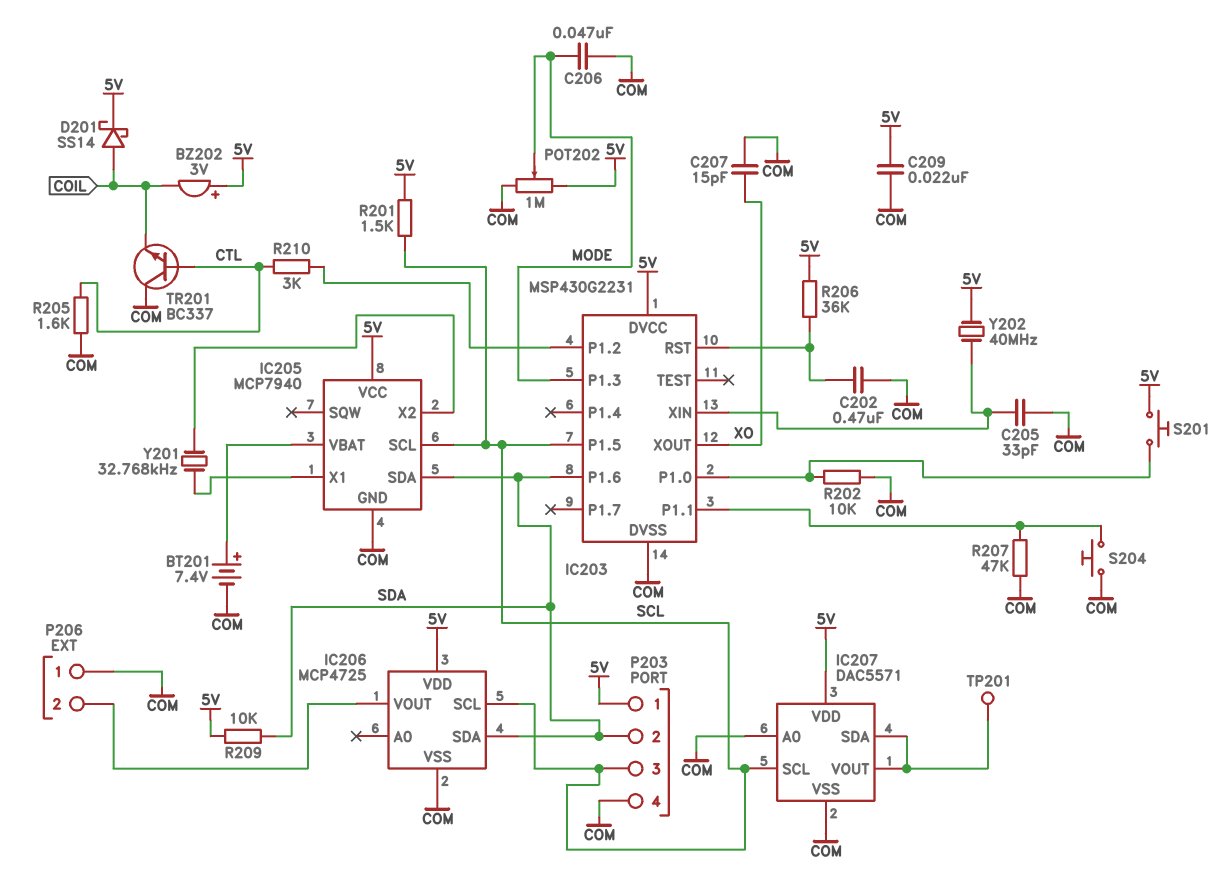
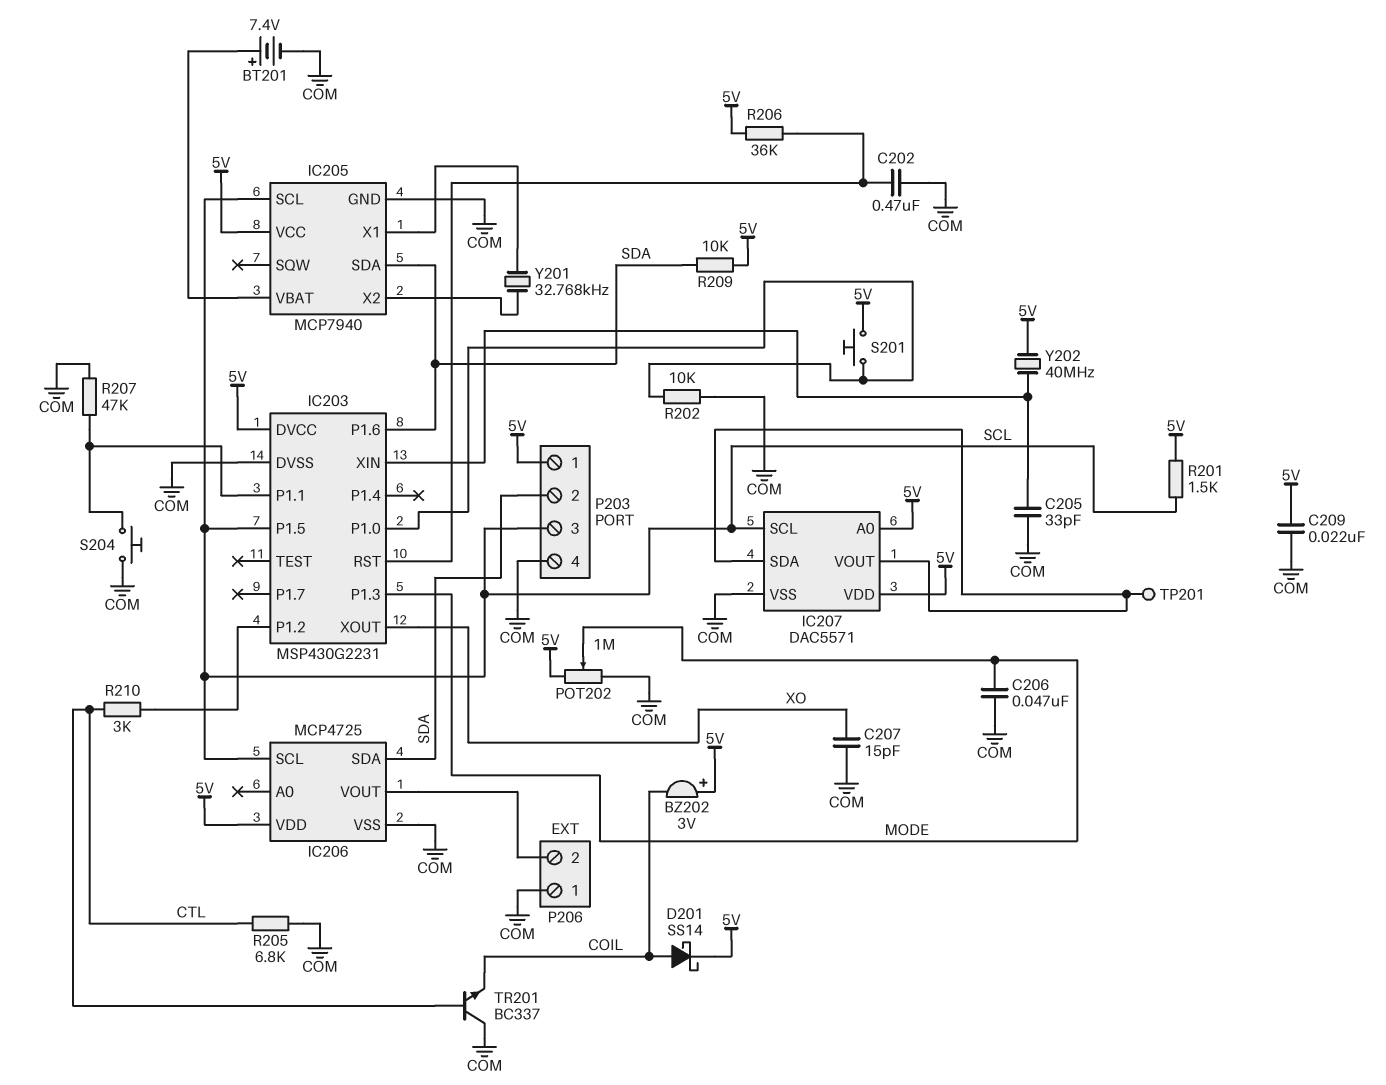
IC207 pin A0: COM -> 5V
R205: 1.6k (COM, CTL) -> 6.8k (COM, CTL)

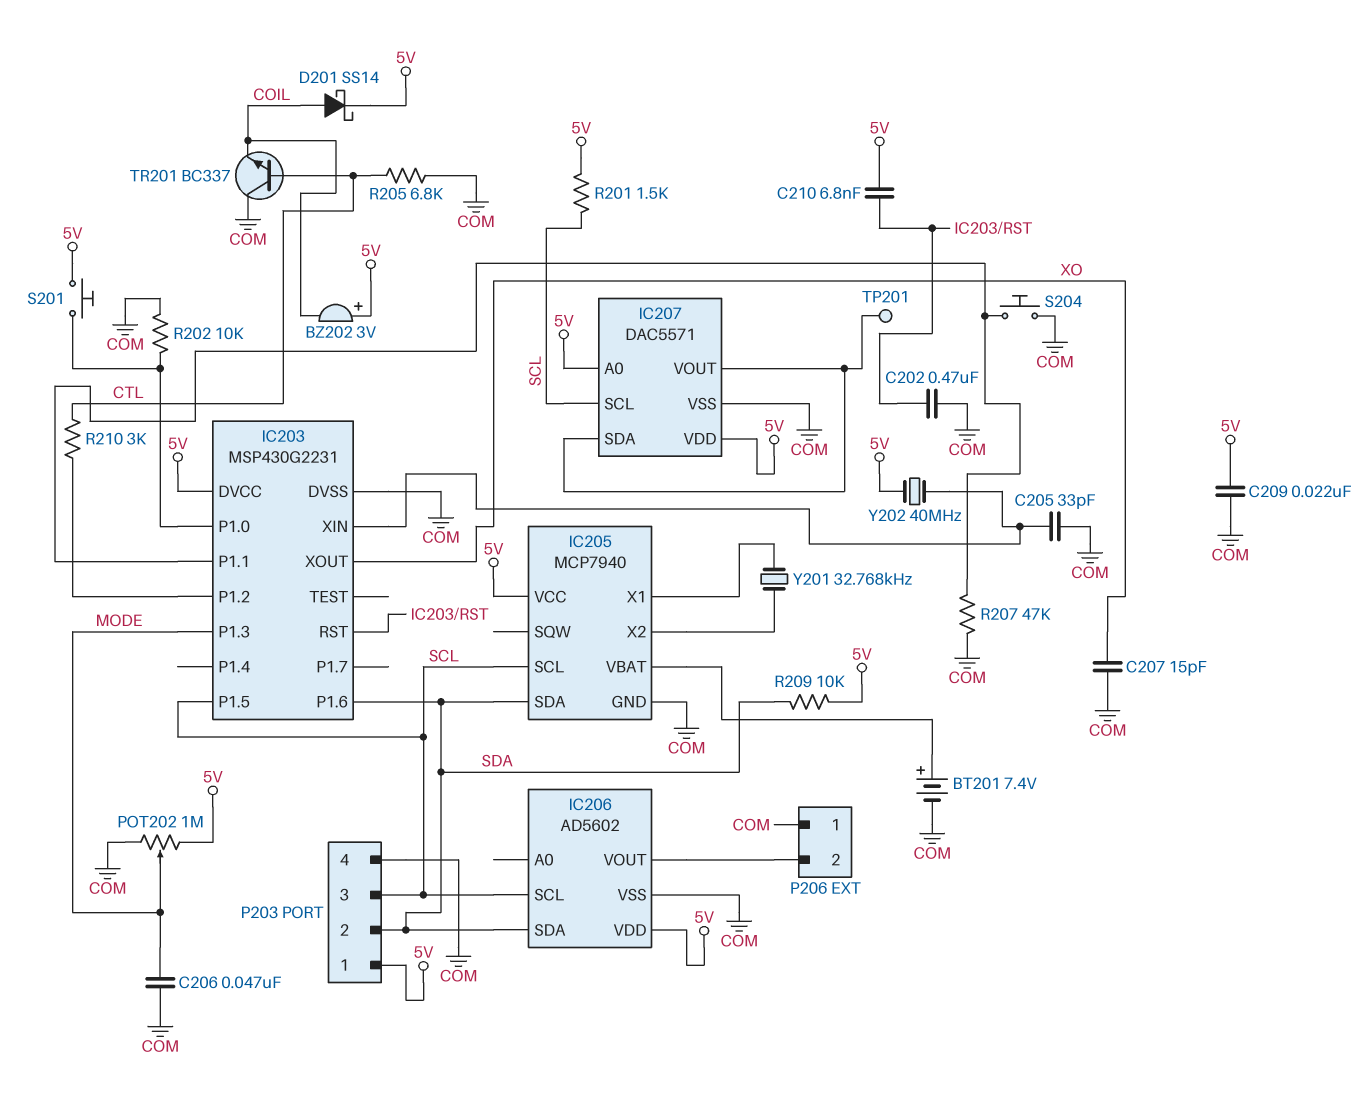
C210: none -> 6.8nF (5V, IC203/RST)
IC206: MCP4725 -> AD5602
R206: 36k (5V, IC203/RST) -> none

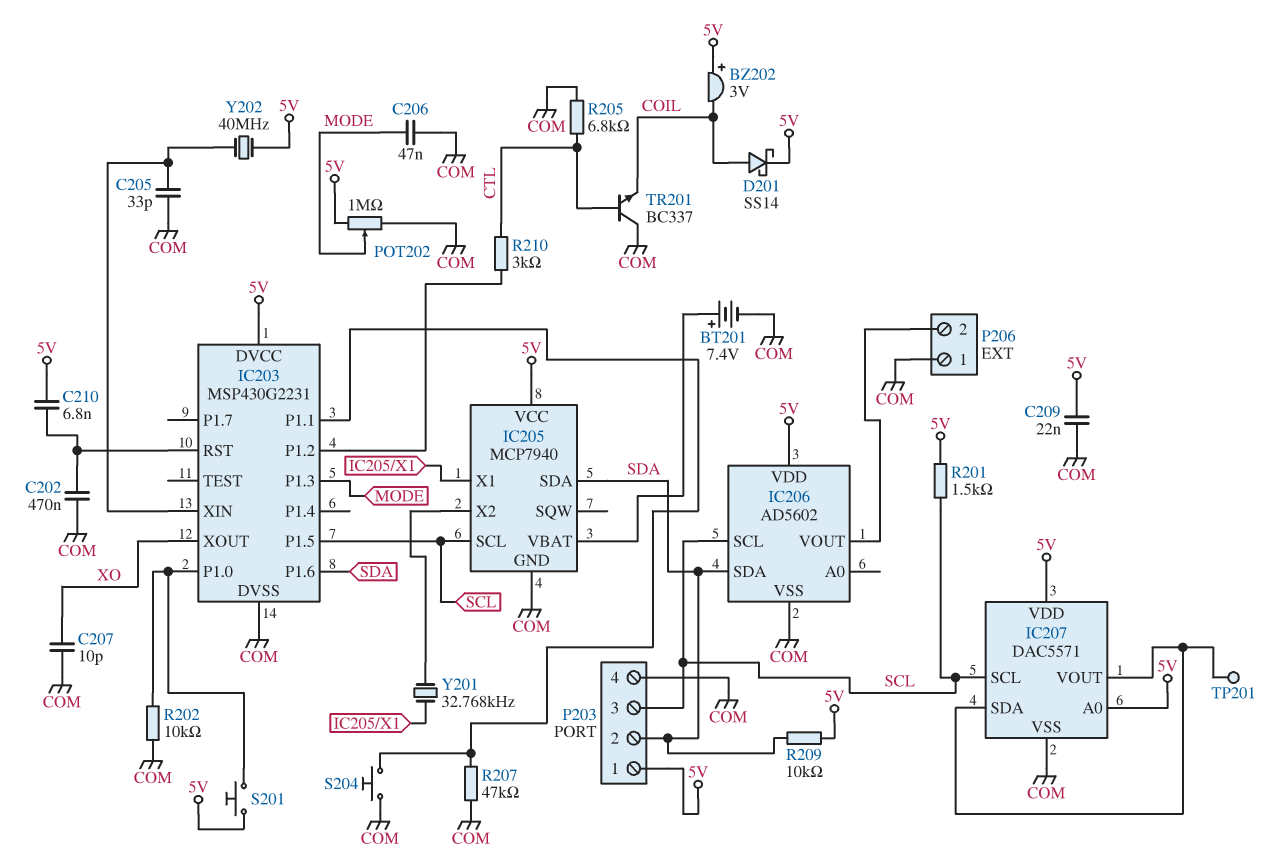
C207: 15pF (COM, XO) -> 10pF (COM, XO)

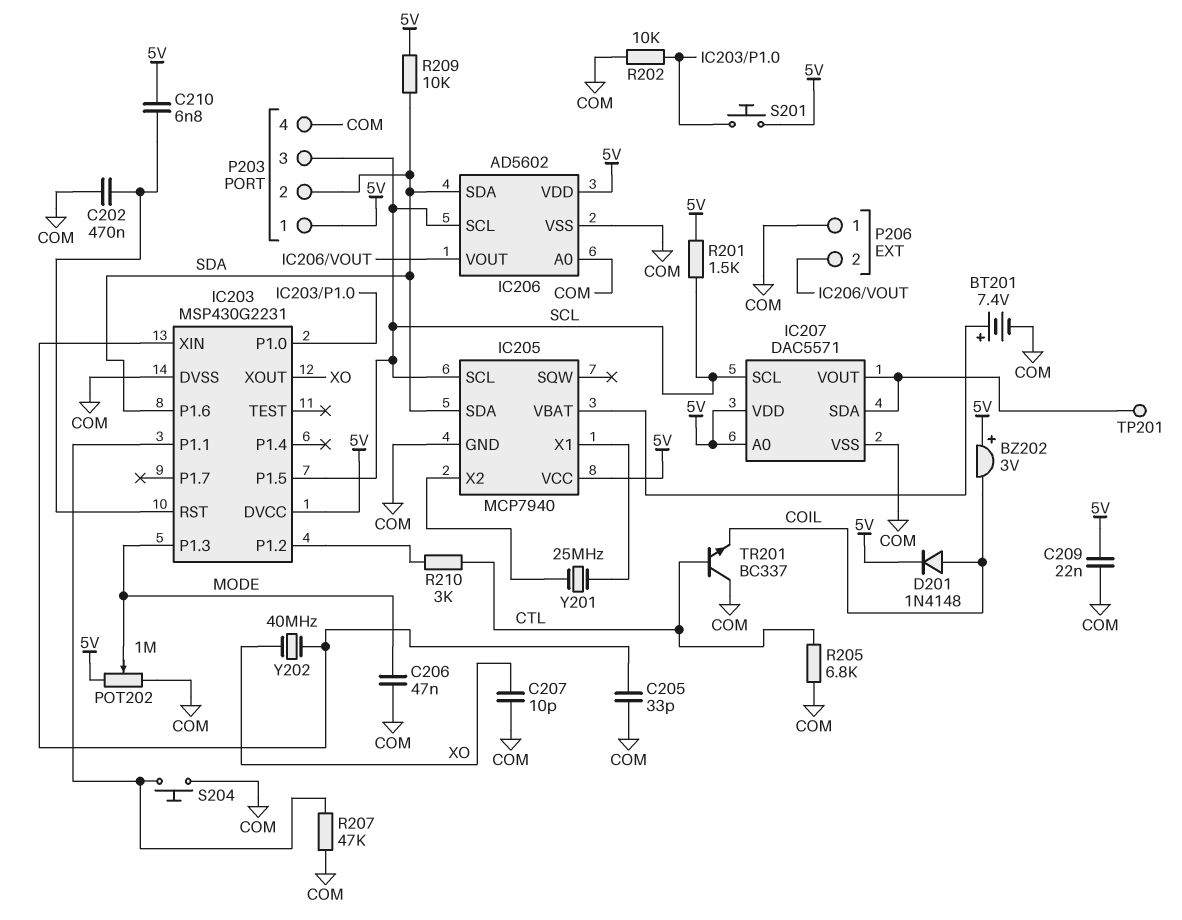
D201: schottky SS14 (A COIL, K 5V) -> diode 1N4148 (A COIL, K 5V)
IC206 pin A0: none -> COM
Y201: 32.768kHz (IC205/X1, IC205/X2) -> 25MHz (IC205/X1, IC205/X2)
Y202: 40MHz (5V, IC203/XIN) -> 40MHz (IC203/XIN, XO)

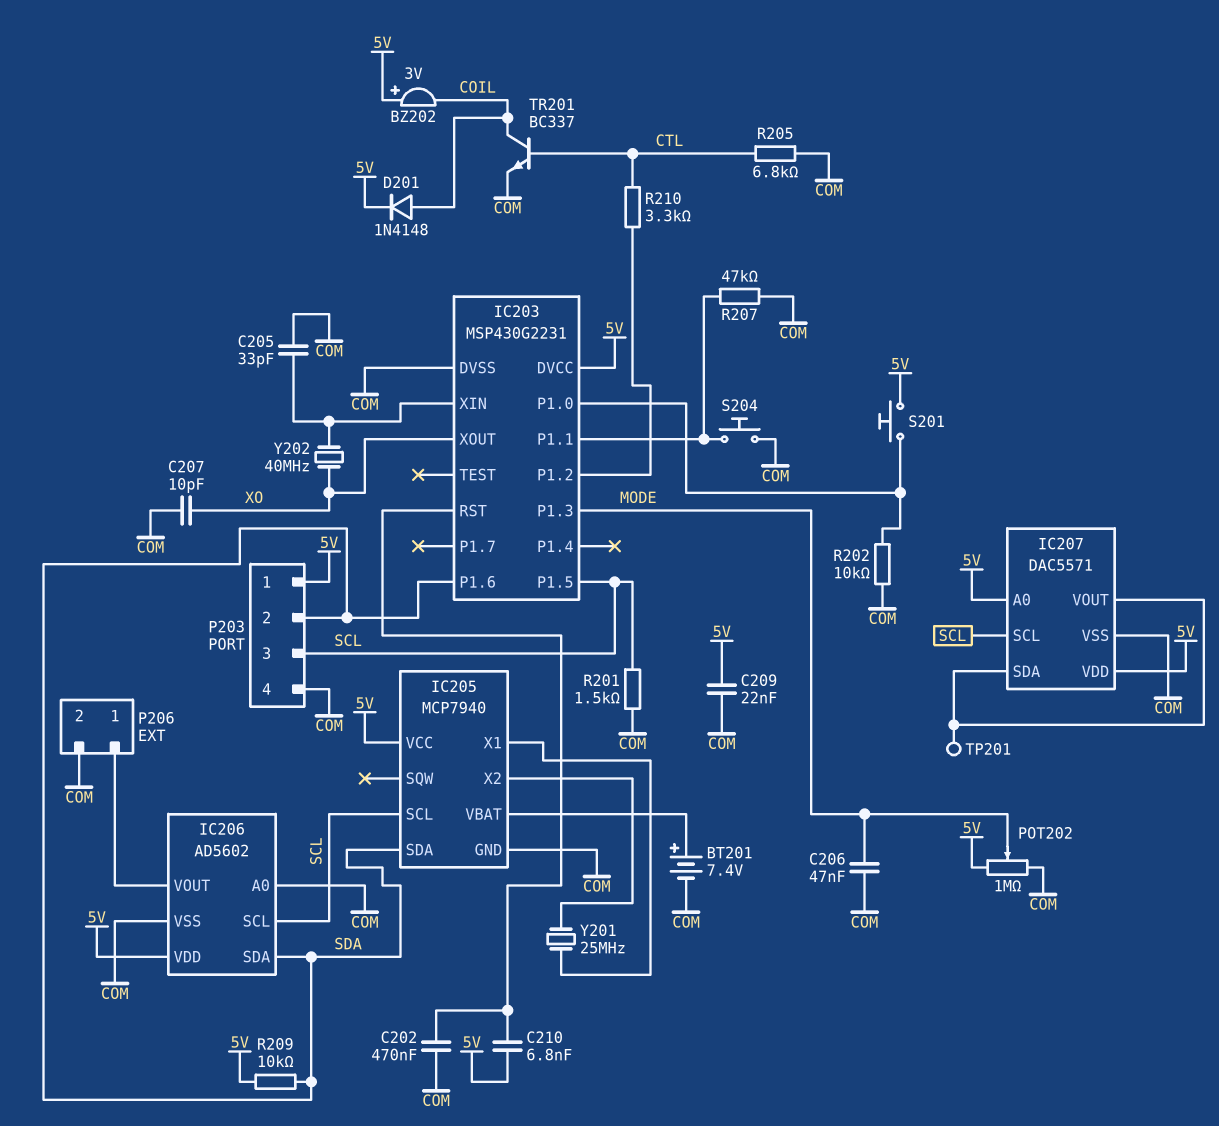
P206 pin 1: COM -> IC206/VOUT
P206 pin 2: IC206/VOUT -> COM
R201: 1.5k (5V, SCL) -> 1.5k (COM, SCL)
R210: 3k (CTL, IC203/P1.2) -> 3.3k (CTL, IC203/P1.2)
TR201: NPN BC337 (B CTL, C COM, E COIL) -> NPN BC337 (B CTL, C COIL, E COM)

